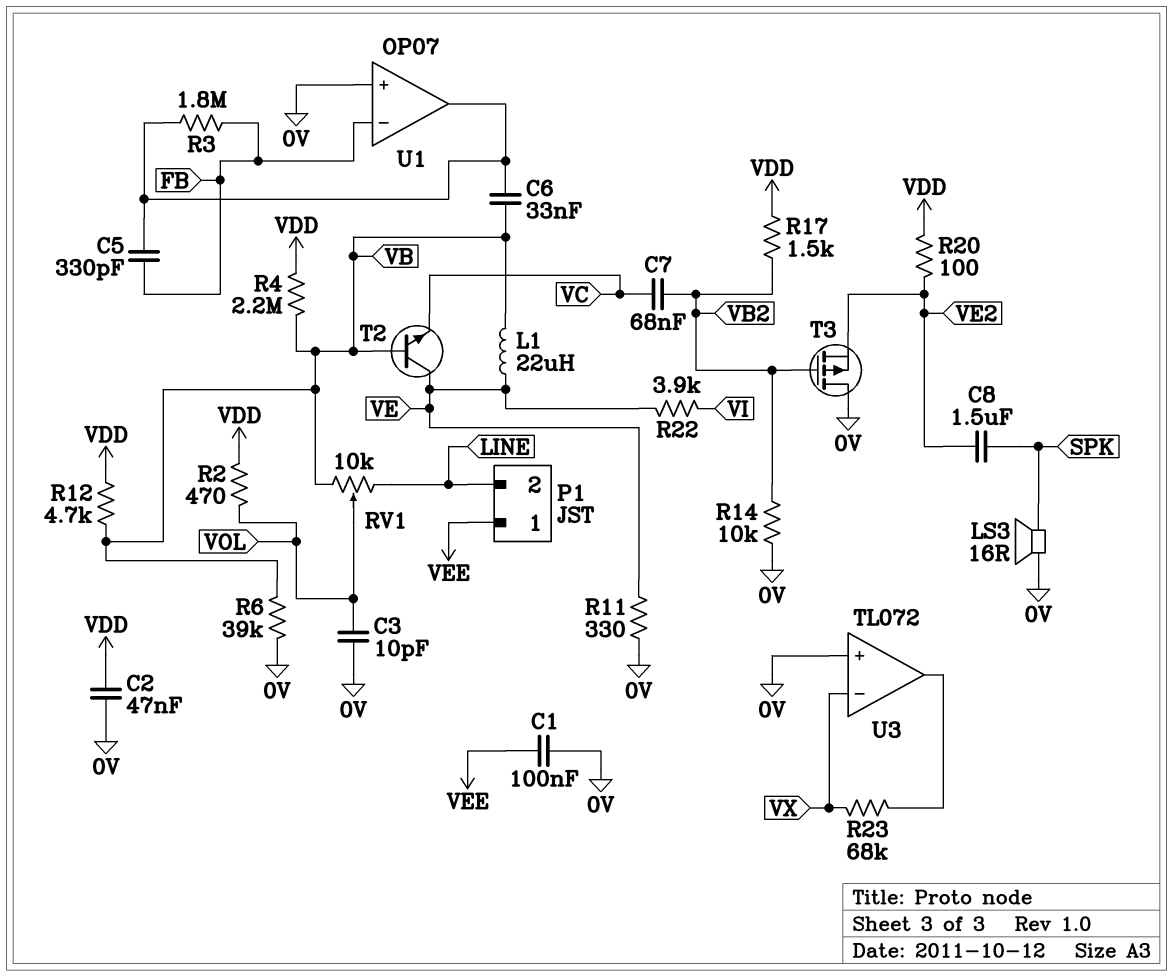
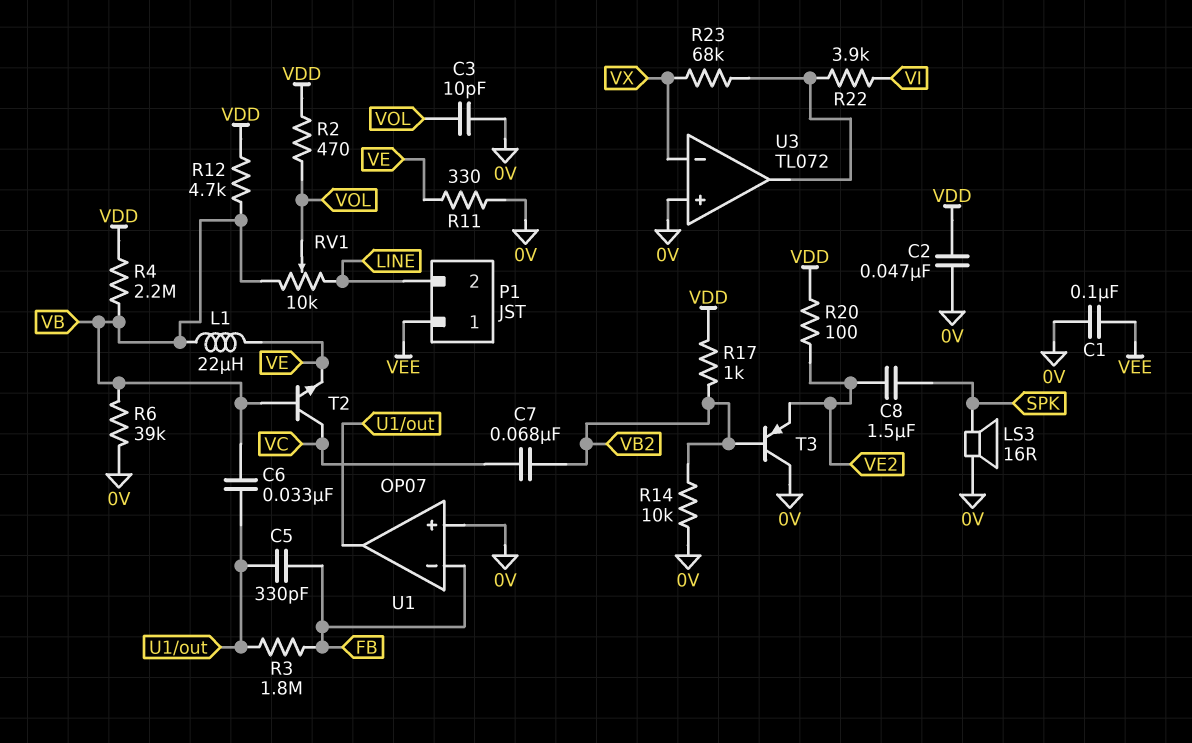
R17: 1.5k (VB2, VDD) -> 1k (VB2, VDD)
R22: 3.9k (VE, VI) -> 3.9k (U3/out, VI)
T2: NPN (B VB, C VE, E VC) -> NPN (B VB, C VC, E VE)
T3: PMOS (G VB2, D 0V, S VE2) -> PNP (B VB2, C 0V, E VE2)

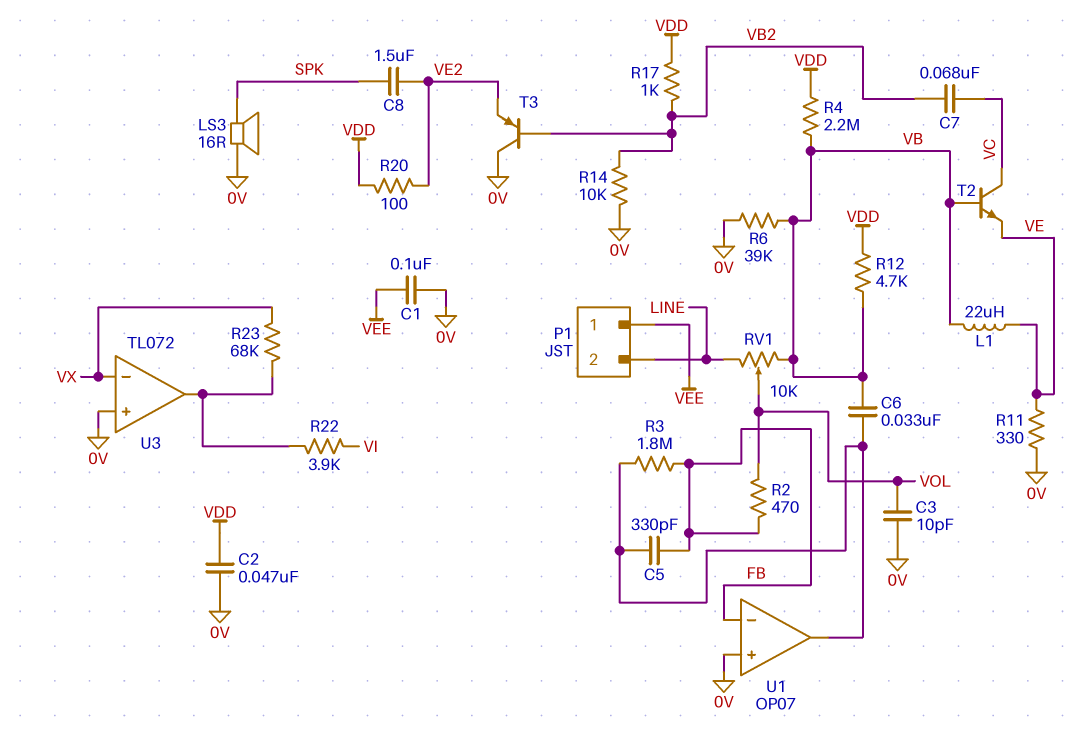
R2: 470 (VDD, VOL) -> 470 (FB, VOL)

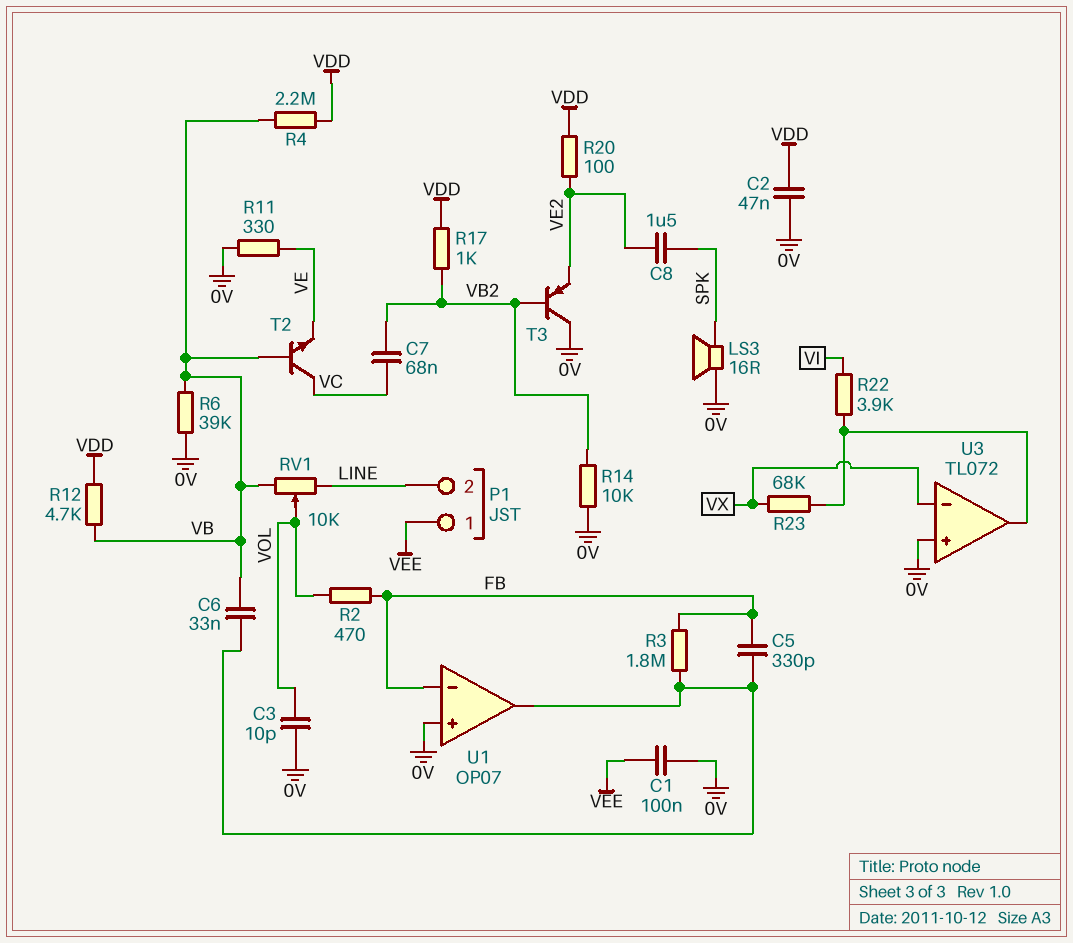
L1: 22uH (VB, VE) -> none

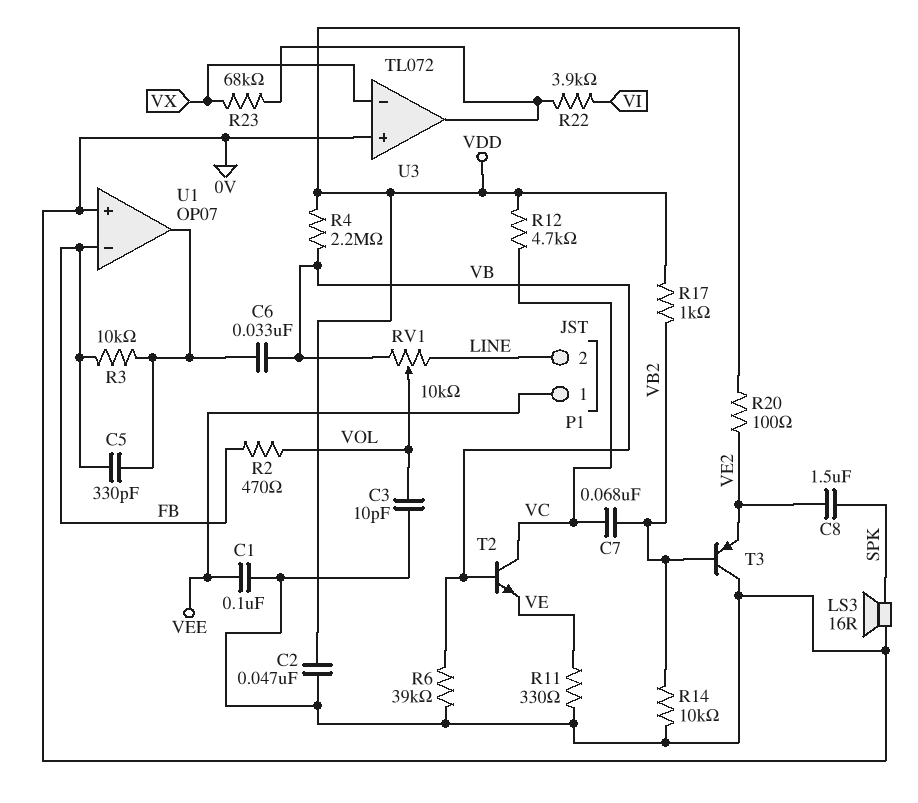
R3: 1.8M (FB, U1/out) -> 10k (FB, U1/out)
R12: 4.7k (VB, VDD) -> 4.7k (VC, VDD)

